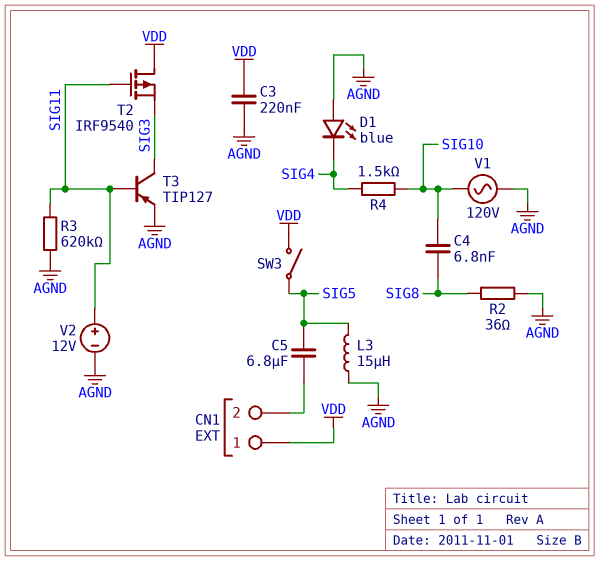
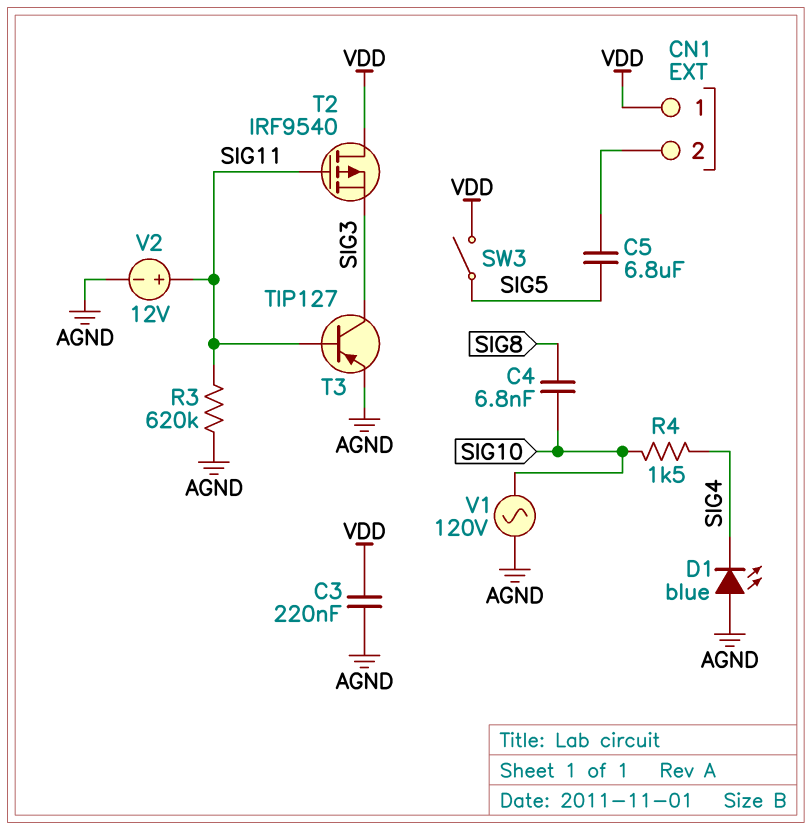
L3: 15uH (AGND, SIG5) -> none
R2: 36 (AGND, SIG8) -> none

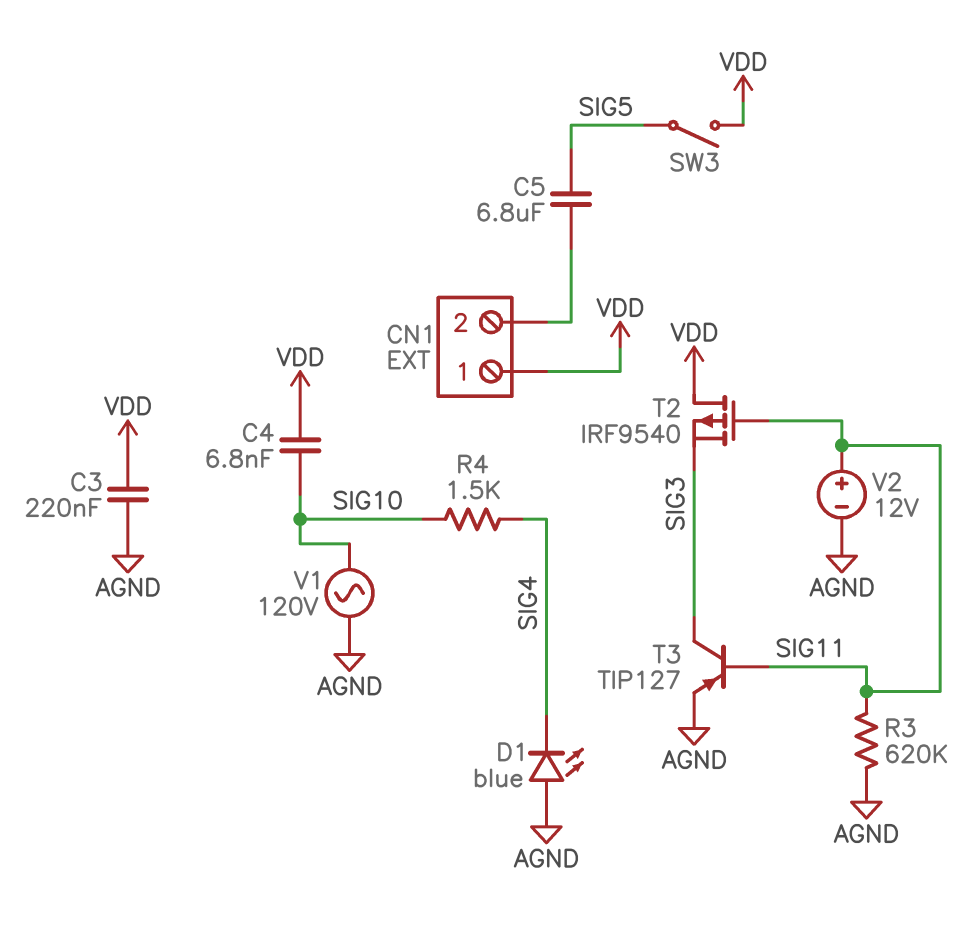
C4: 6.8nF (SIG8, SIG10) -> 6.8nF (SIG10, VDD)

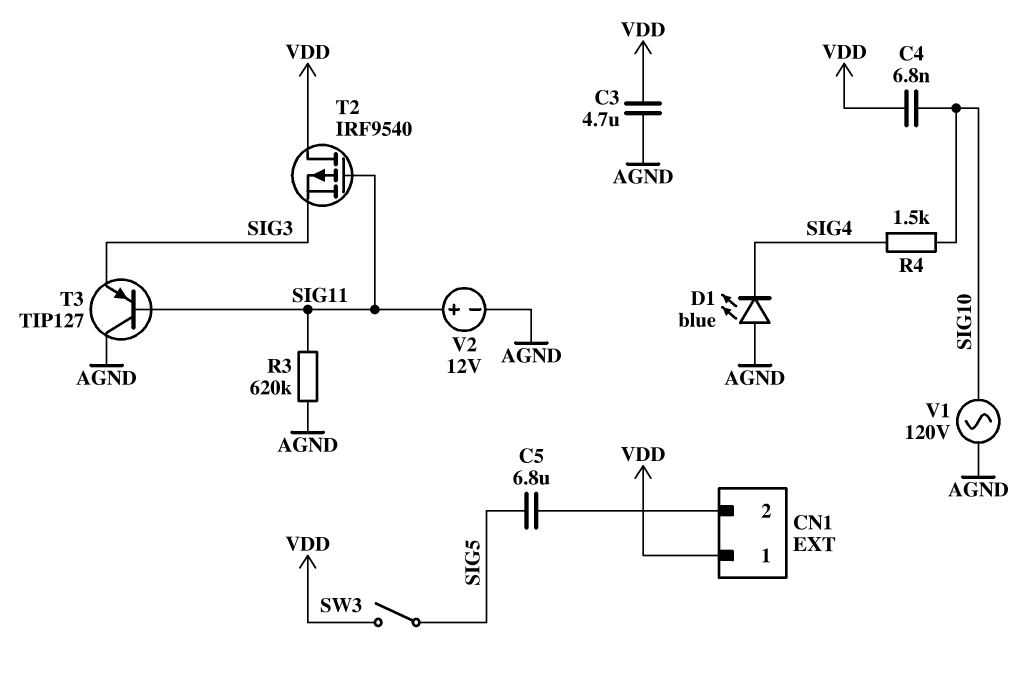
C3: 220nF (AGND, VDD) -> 4.7uF (AGND, VDD)
T3: PNP TIP127 (B SIG11, C SIG3, E AGND) -> PNP TIP127 (B SIG11, C AGND, E SIG3)

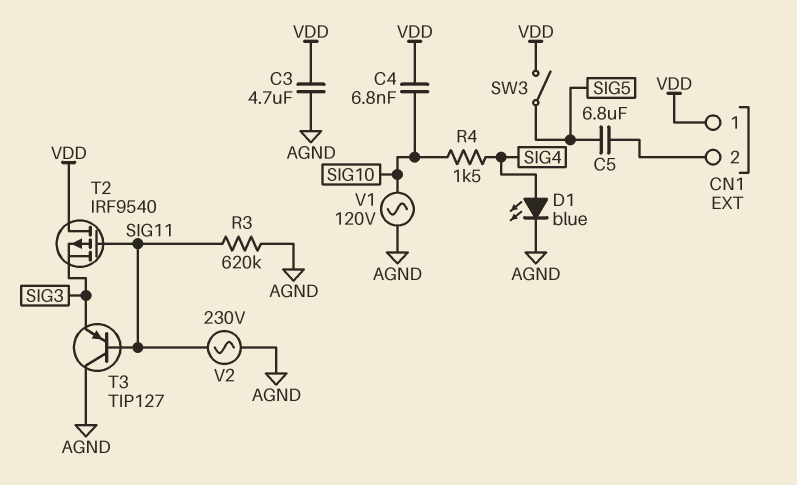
D1: LED blue (A AGND, K SIG4) -> LED blue (A SIG4, K AGND)
V2: 12V (plus SIG11, minus AGND) -> AC 230V (AGND, SIG11)

